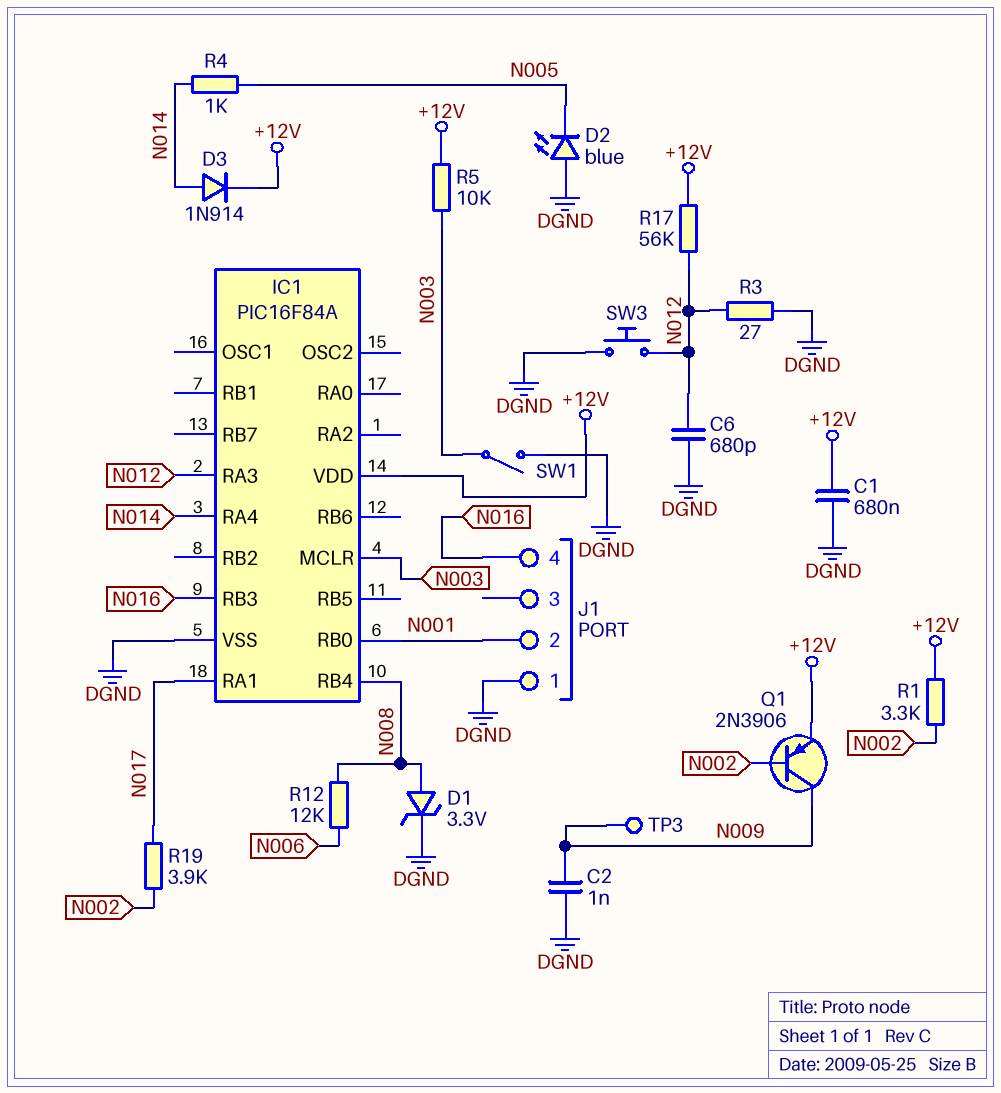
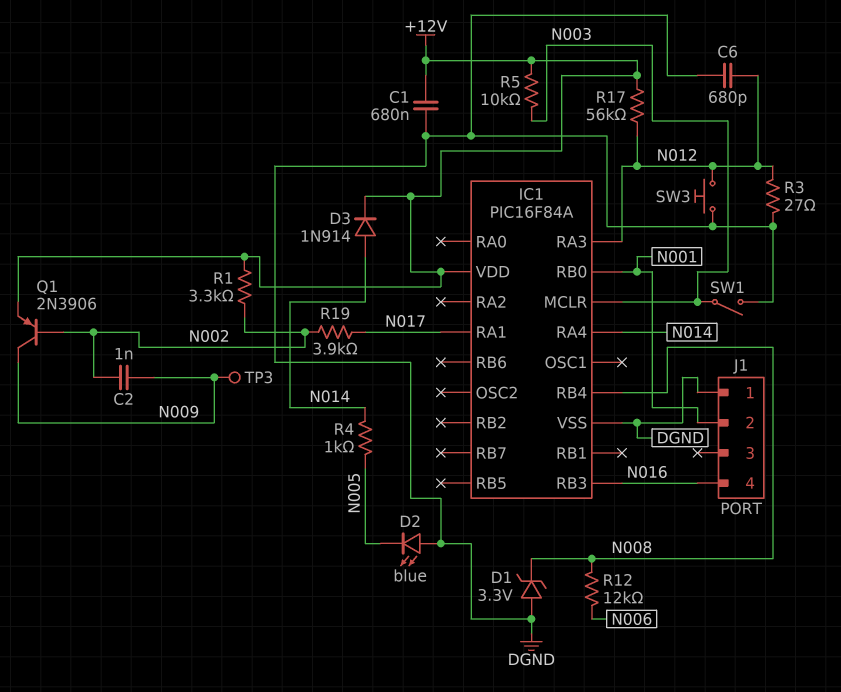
C2: 1nF (DGND, N009) -> 1nF (N002, N009)
D1: zener 3.3V (A N008, K DGND) -> zener 3.3V (A DGND, K N008)

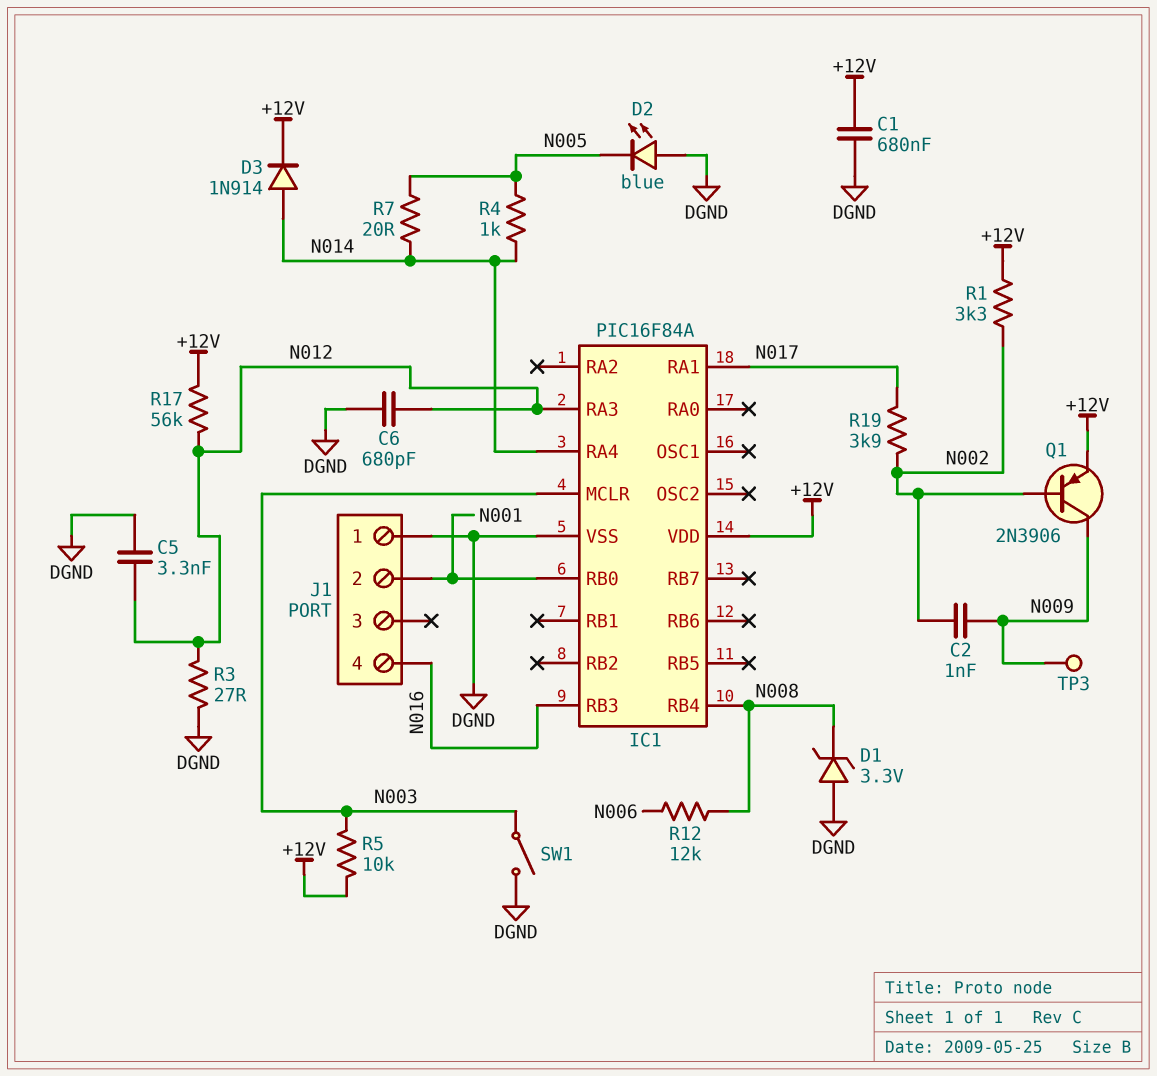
C5: none -> 3.3nF (DGND, N012)
R7: none -> 20 (N005, N014)
SW3: button (DGND, N012) -> none

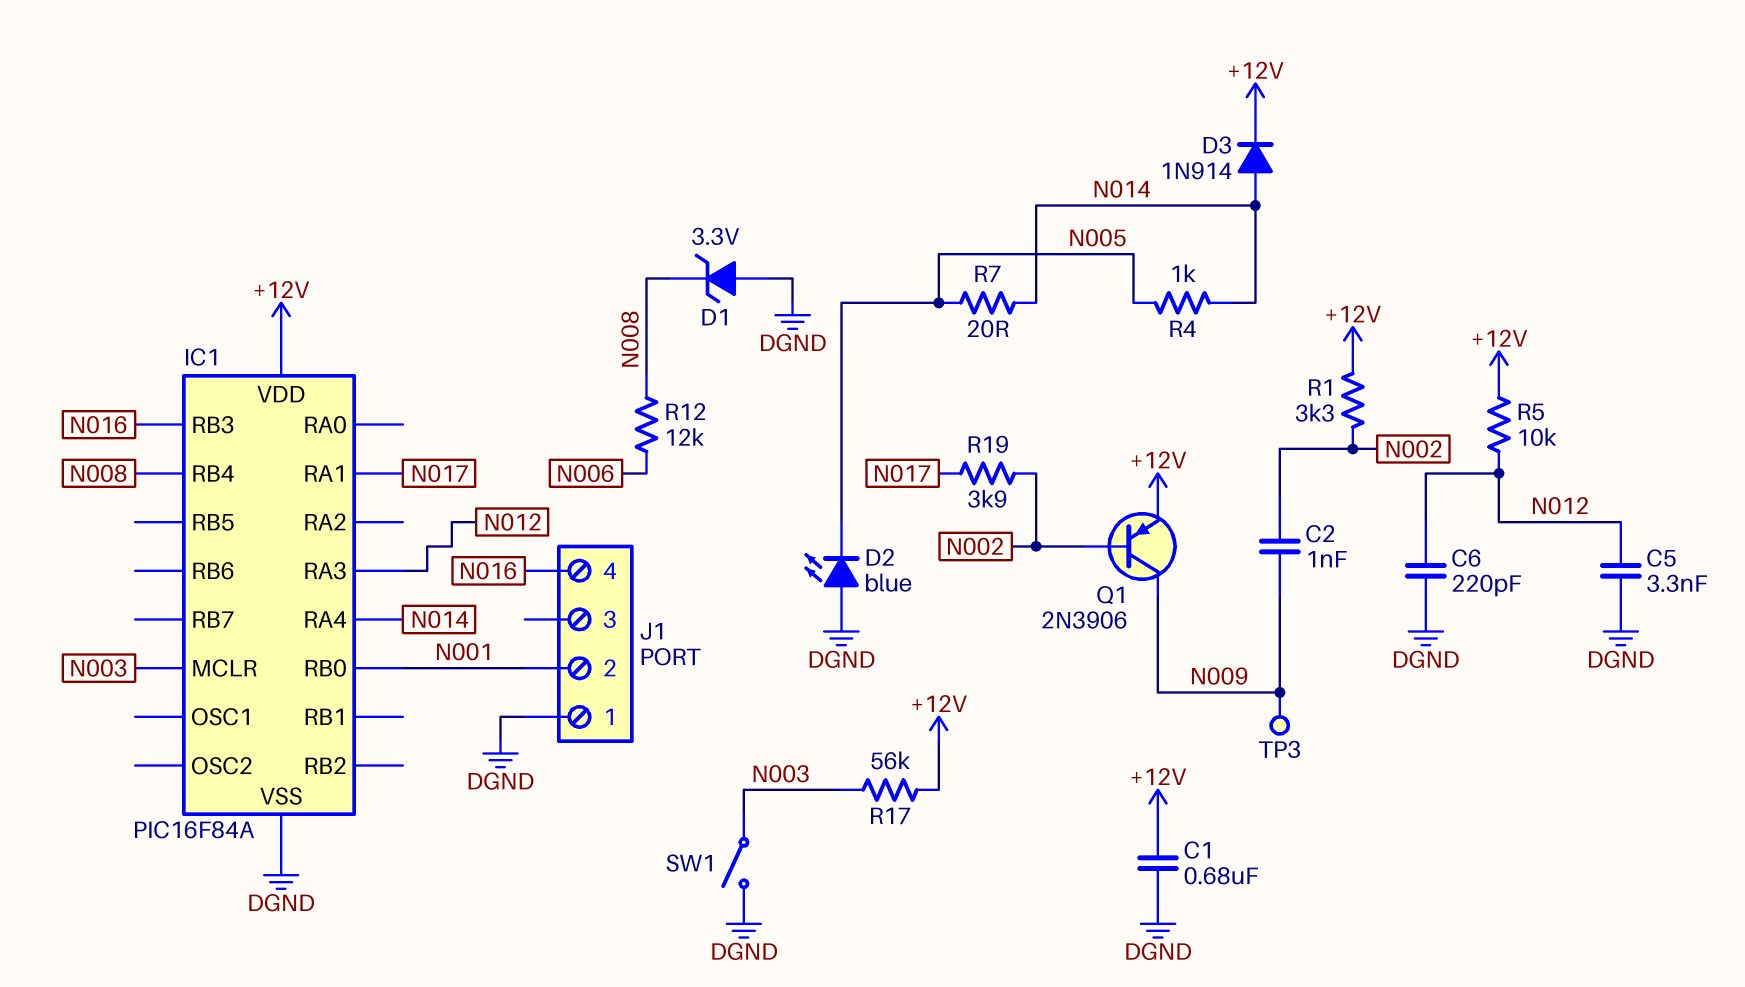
C6: 680pF (DGND, N012) -> 220pF (DGND, N012)
R3: 27 (DGND, N012) -> none
R5: 10k (+12V, N003) -> 10k (+12V, N012)
R17: 56k (+12V, N012) -> 56k (+12V, N003)

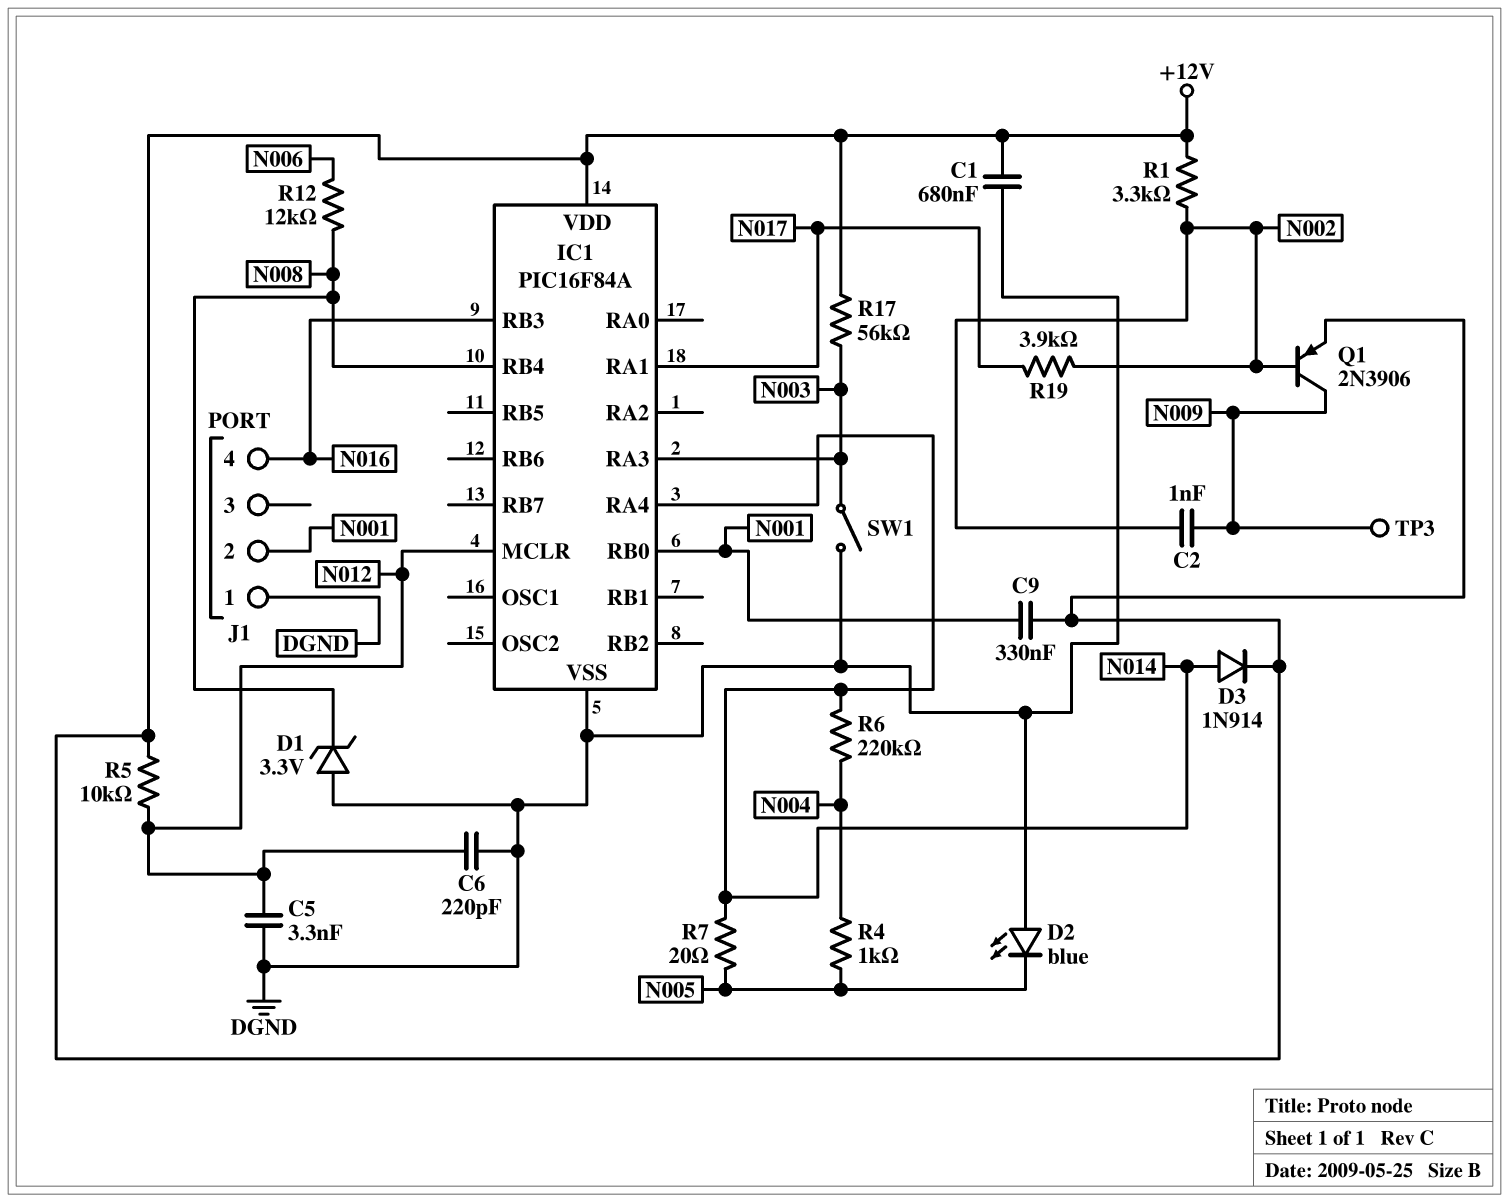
C9: none -> 330nF (+12V, N001)
IC1 pin MCLR: N003 -> N012
IC1 pin RA3: N012 -> N003
R4: 1k (N005, N014) -> 1k (N004, N005)
R6: none -> 220k (N004, N014)

